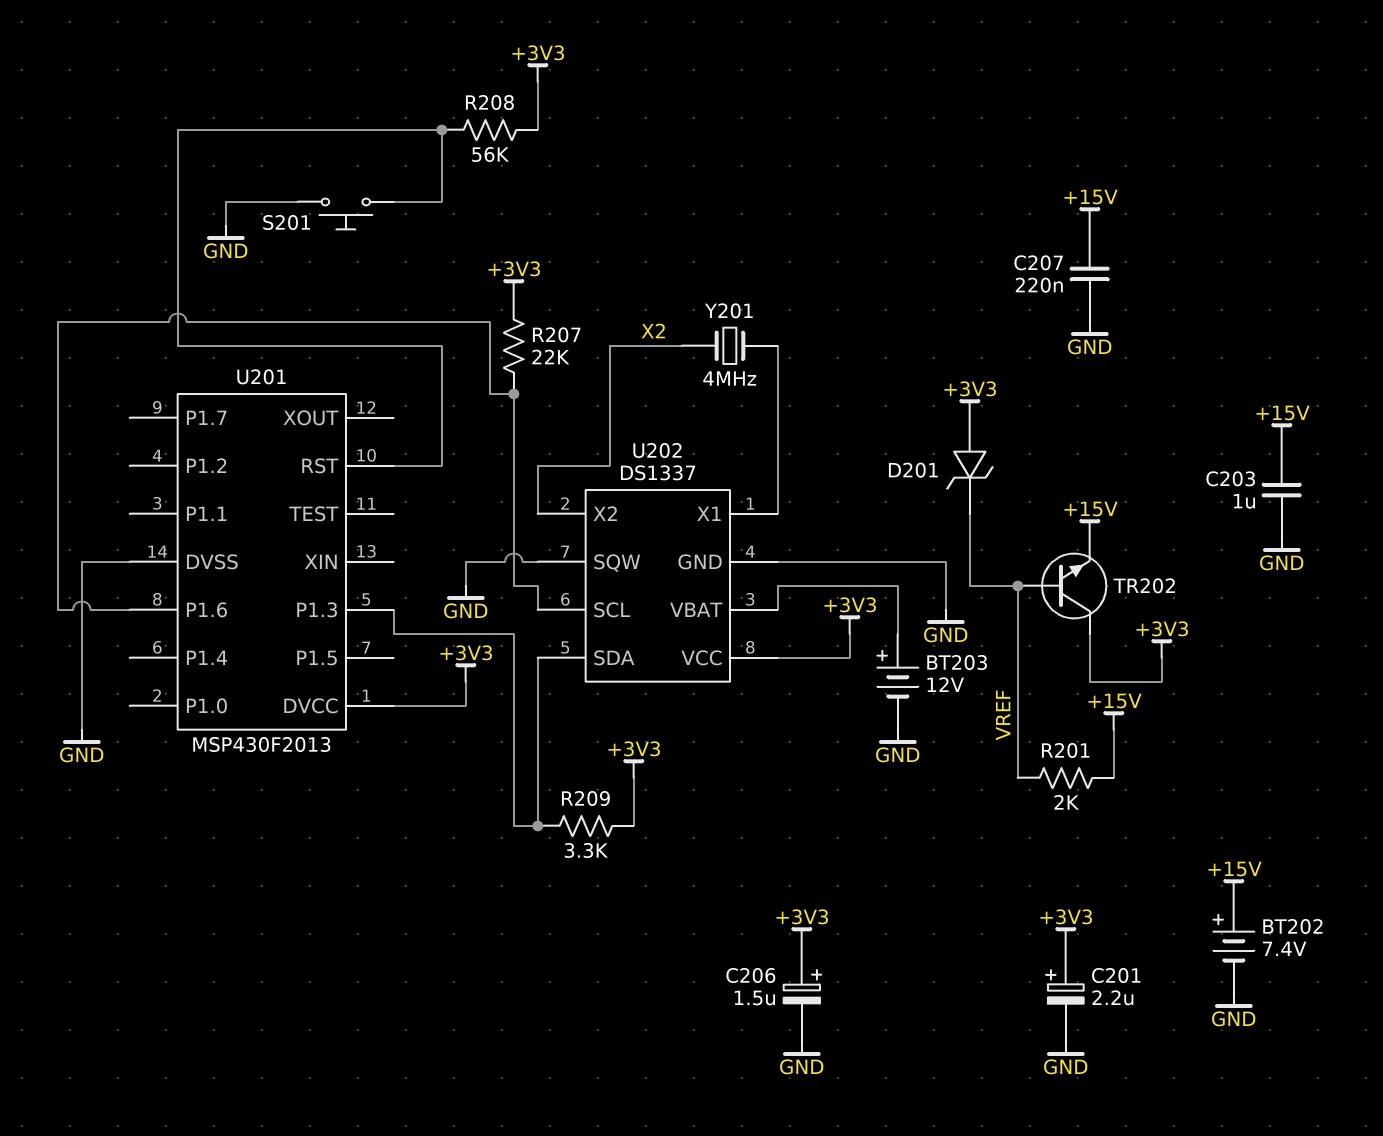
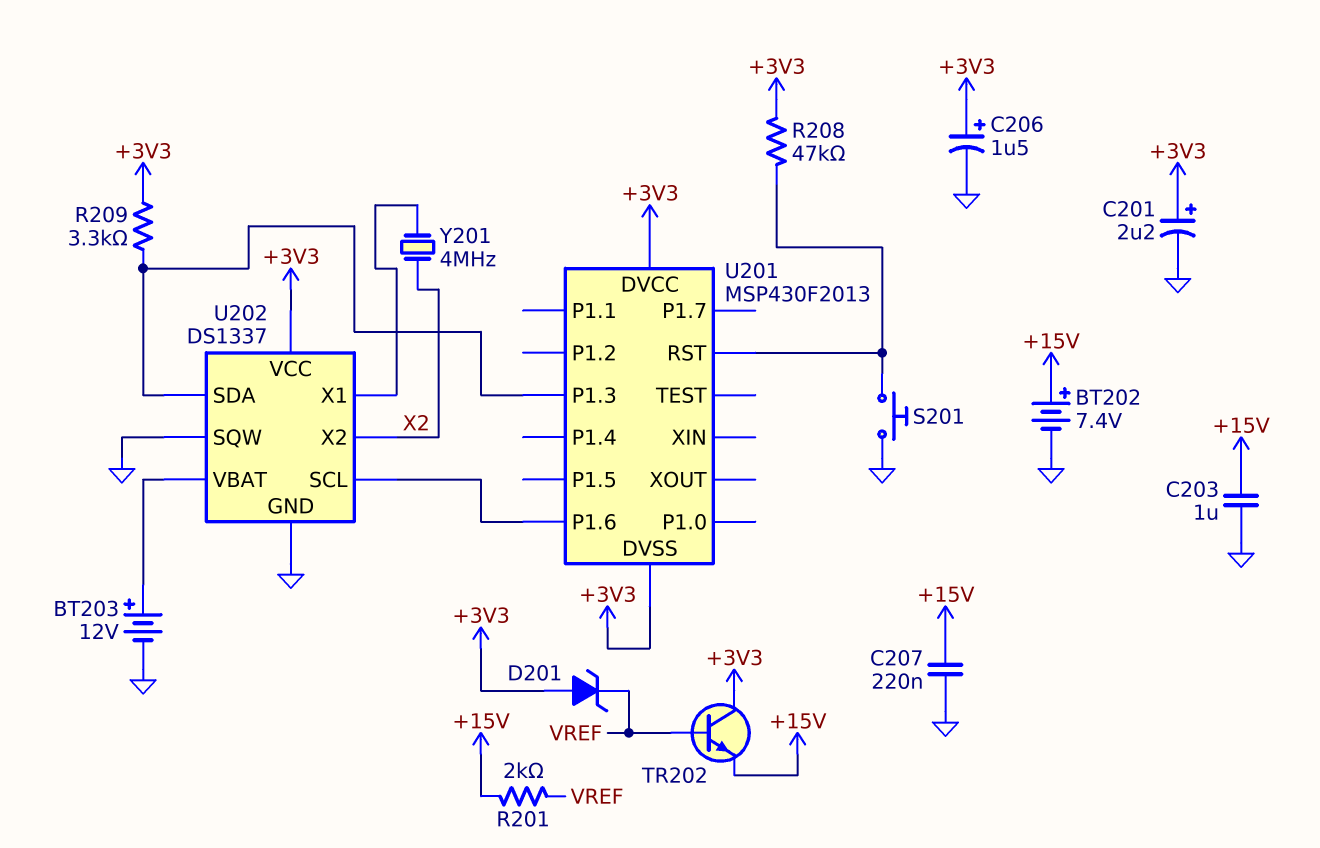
R207: 22k (+3V3, U201/P1.6) -> none
R208: 56k (+3V3, U201/RST) -> 47k (+3V3, U201/RST)
U201 pin DVSS: GND -> +3V3

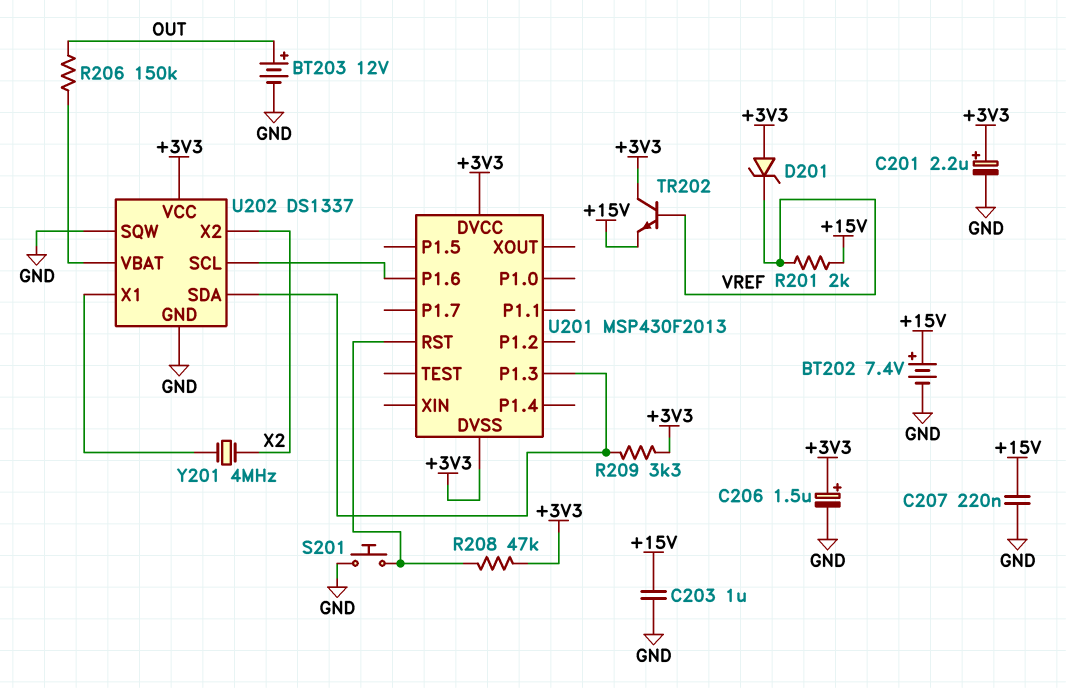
BT203: 12V (plus U202/VBAT, minus GND) -> 12V (plus OUT, minus GND)
R206: none -> 150k (OUT, U202/VBAT)

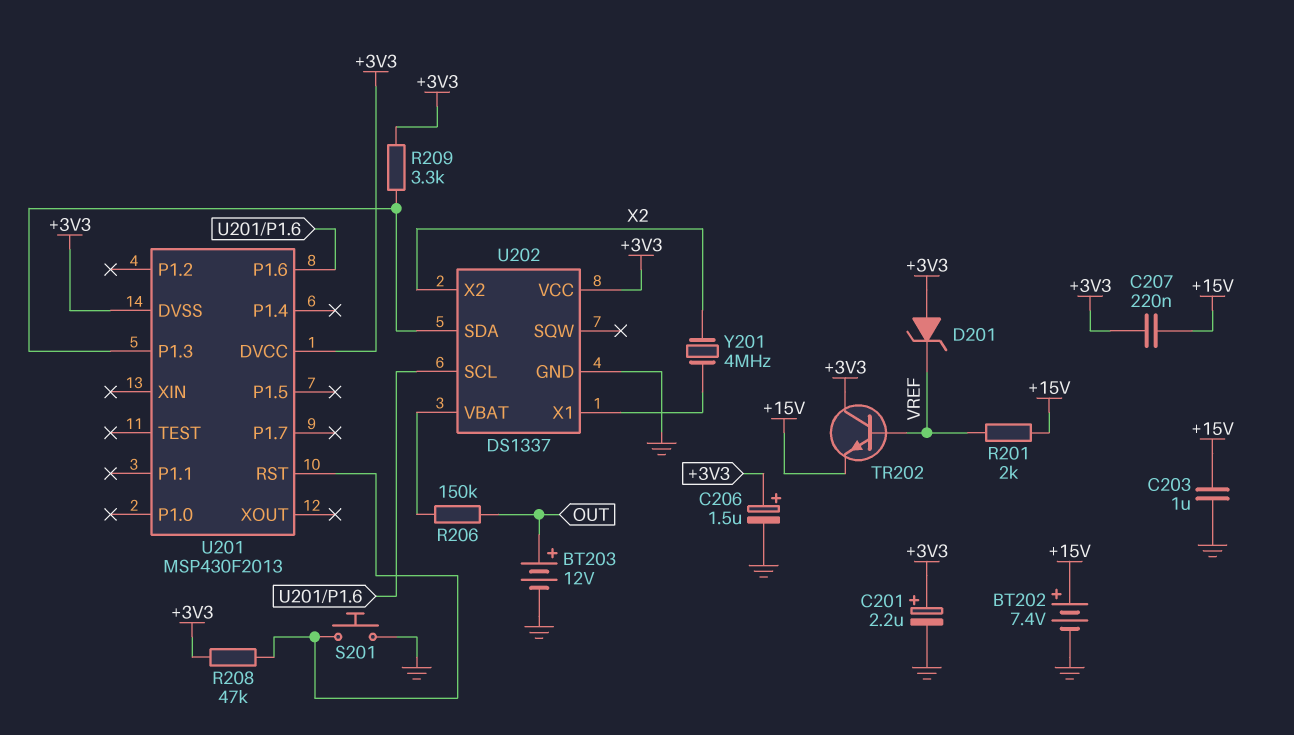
C207: 220nF (+15V, GND) -> 220nF (+3V3, +15V)
U202 pin SQW: GND -> none

